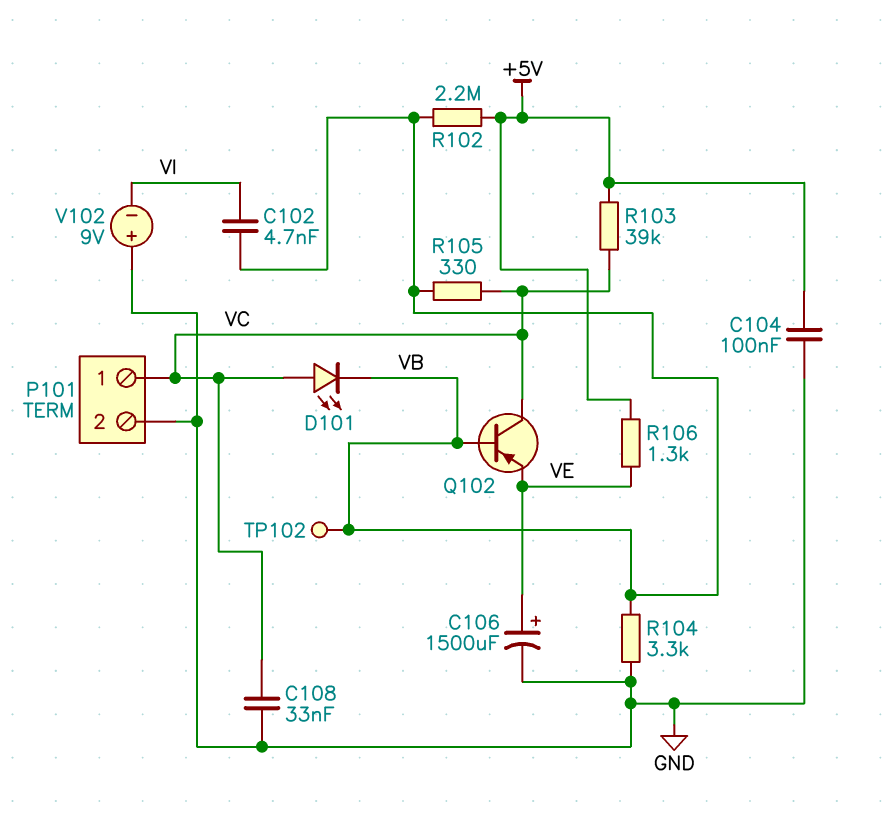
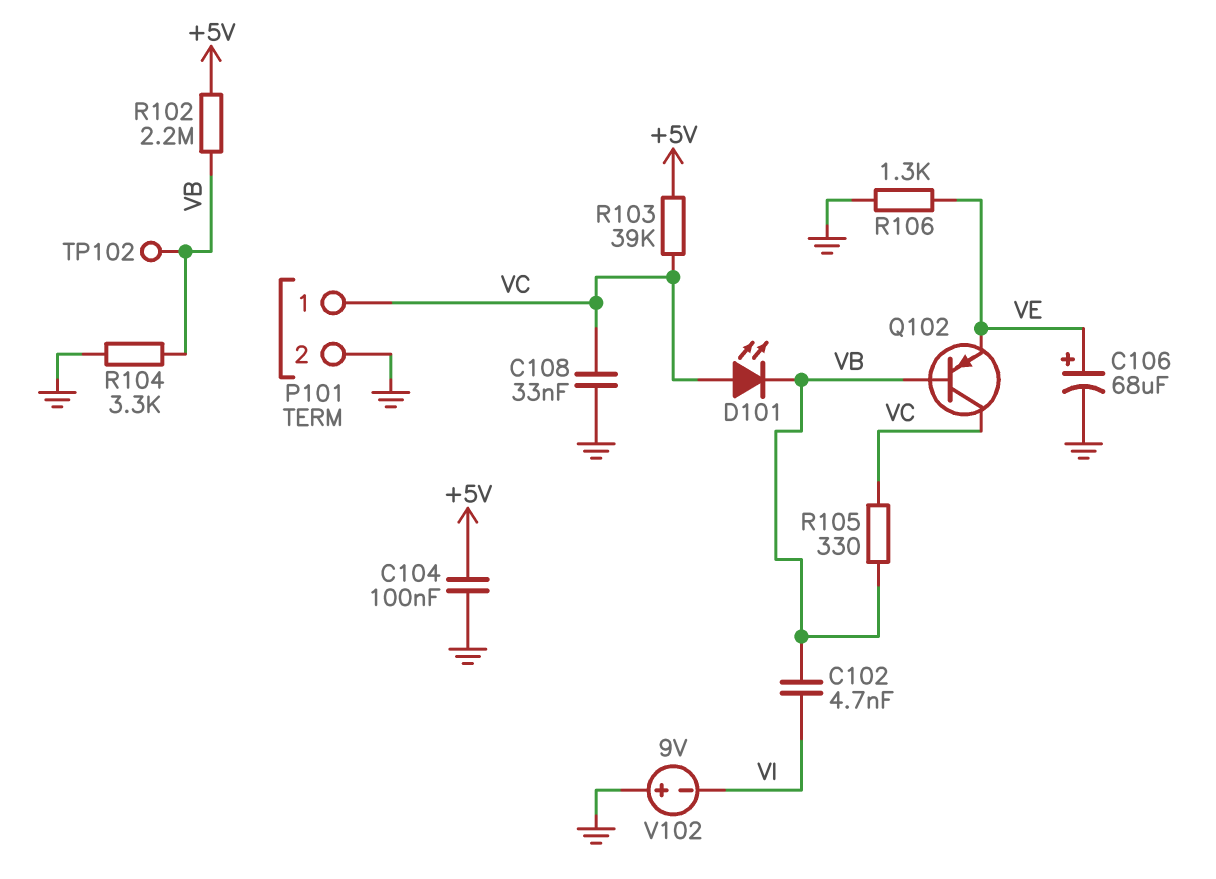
C106: 1500uF (plus VE, minus GND) -> 68uF (plus VE, minus GND)
R106: 1.3k (+5V, VE) -> 1.3k (GND, VE)

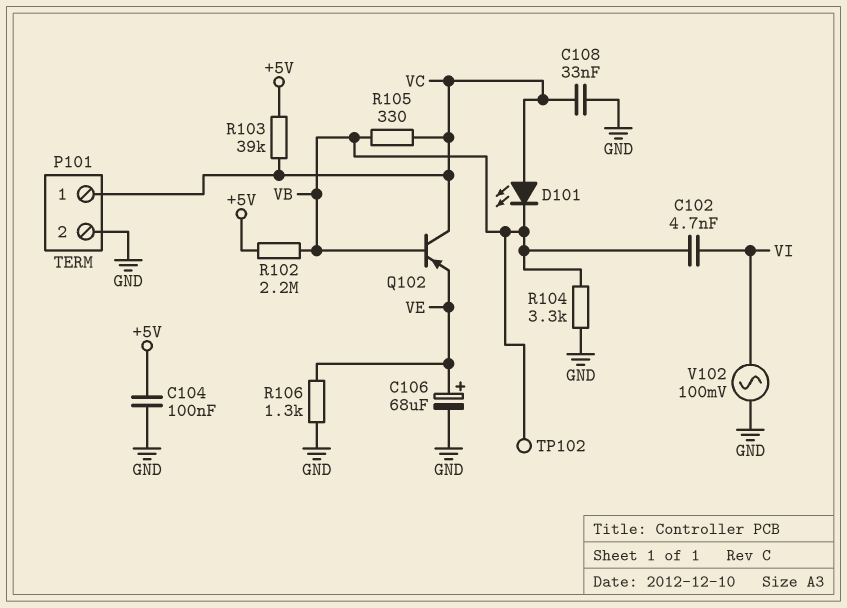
V102: 9V (plus GND, minus VI) -> AC 100mV (GND, VI)

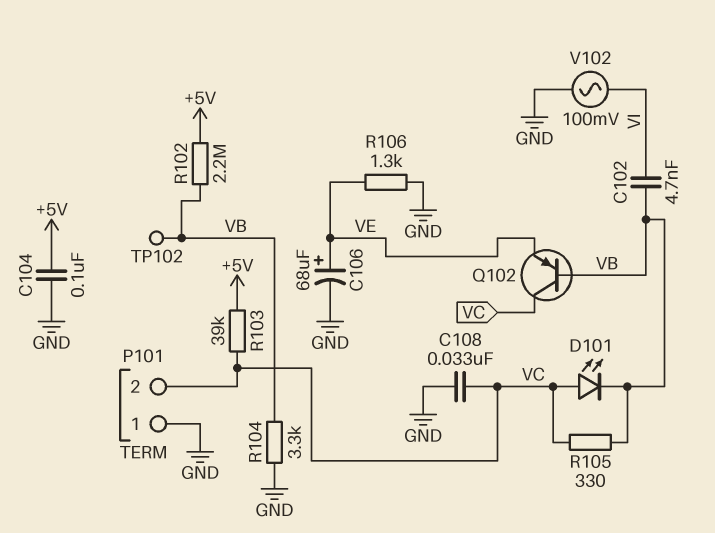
P101 pin 1: VC -> GND
P101 pin 2: GND -> VC

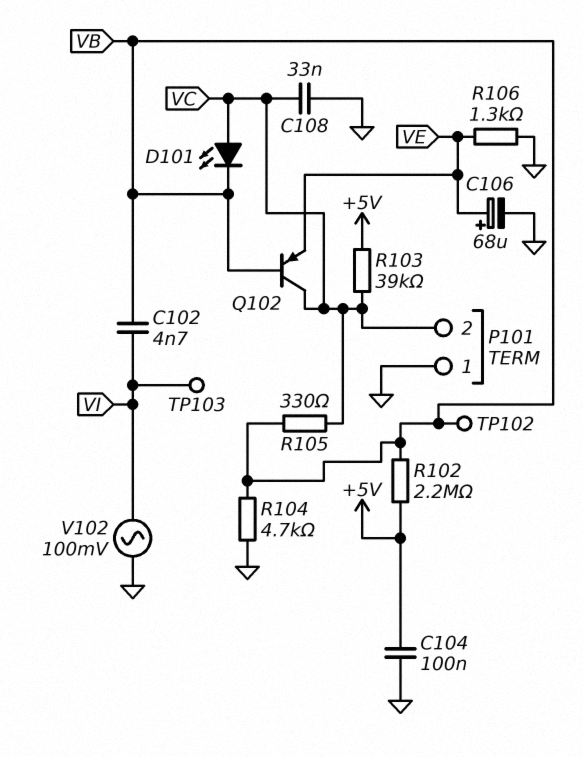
R104: 3.3k (GND, VB) -> 4.7k (GND, VB)
TP103: none -> test point (VI)

